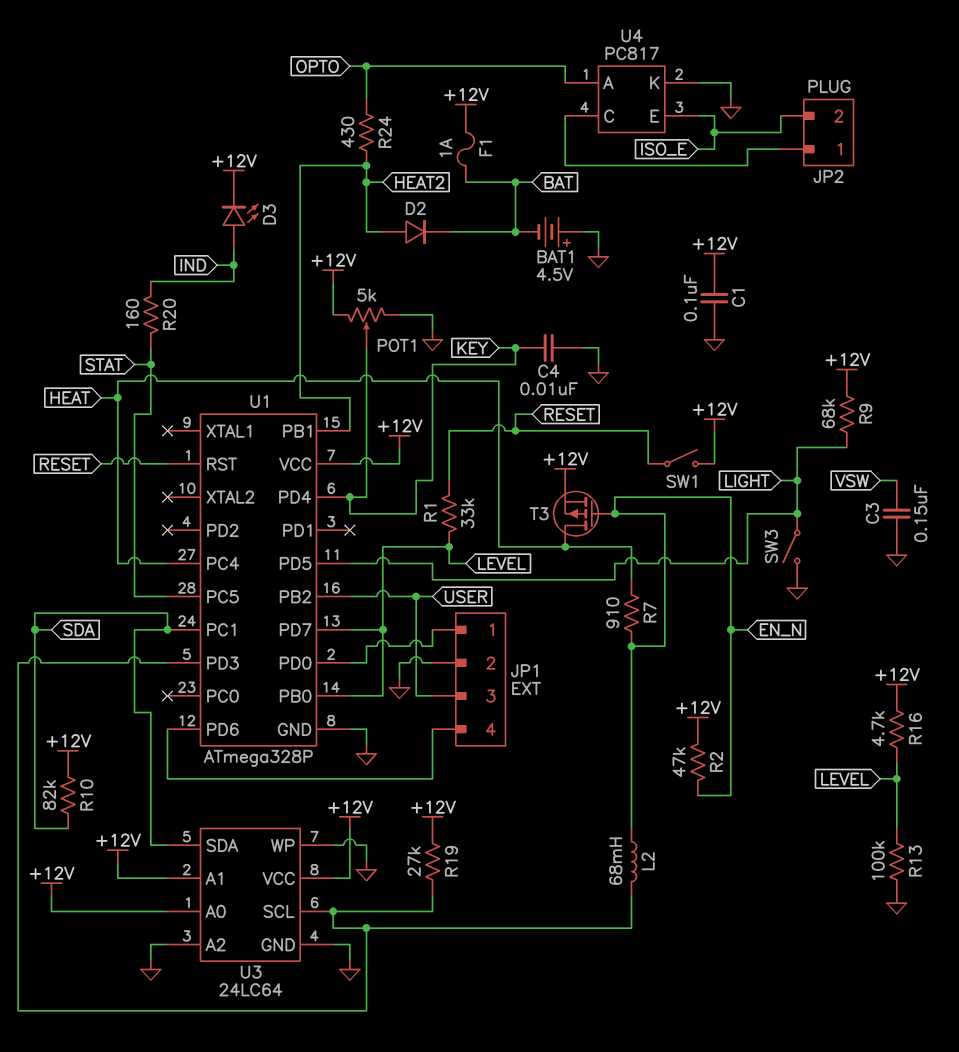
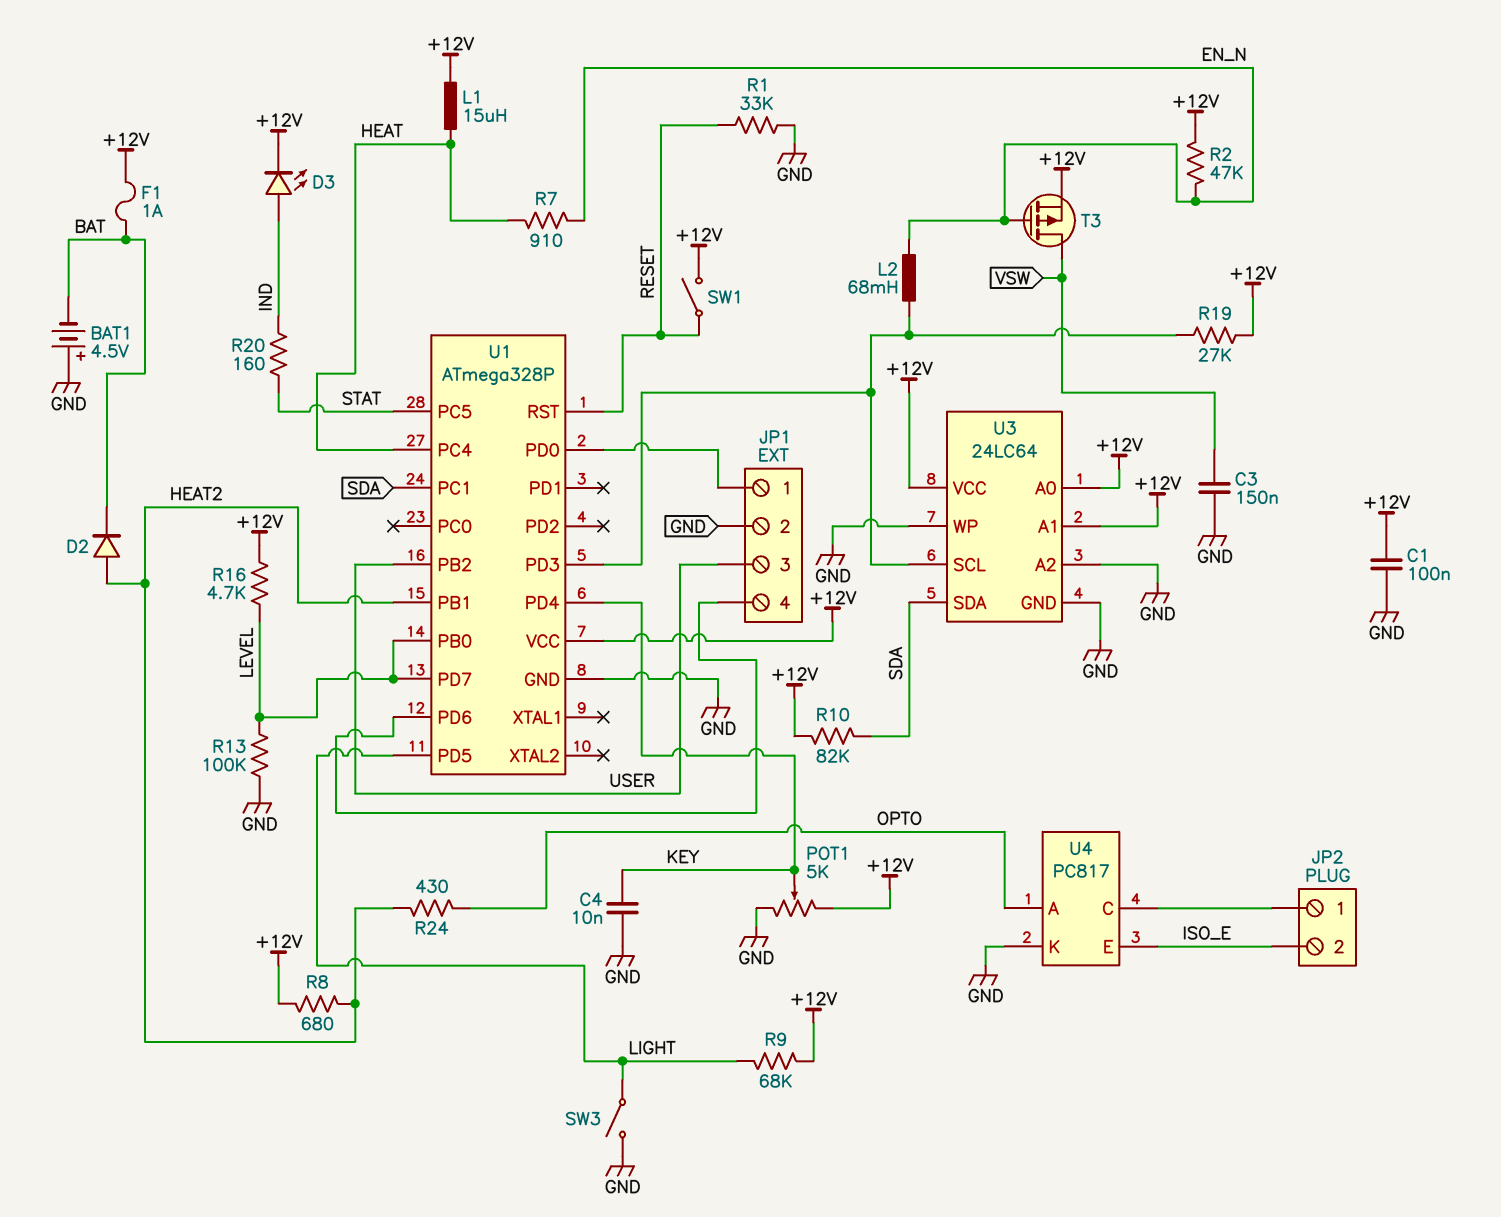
L1: none -> 15uH (+12V, HEAT)
R1: 33k (LEVEL, RESET) -> 33k (GND, RESET)
R8: none -> 680 (+12V, HEAT2)
T3: PMOS (G EN_N, D HEAT, S +12V) -> PMOS (G EN_N, D VSW, S +12V)

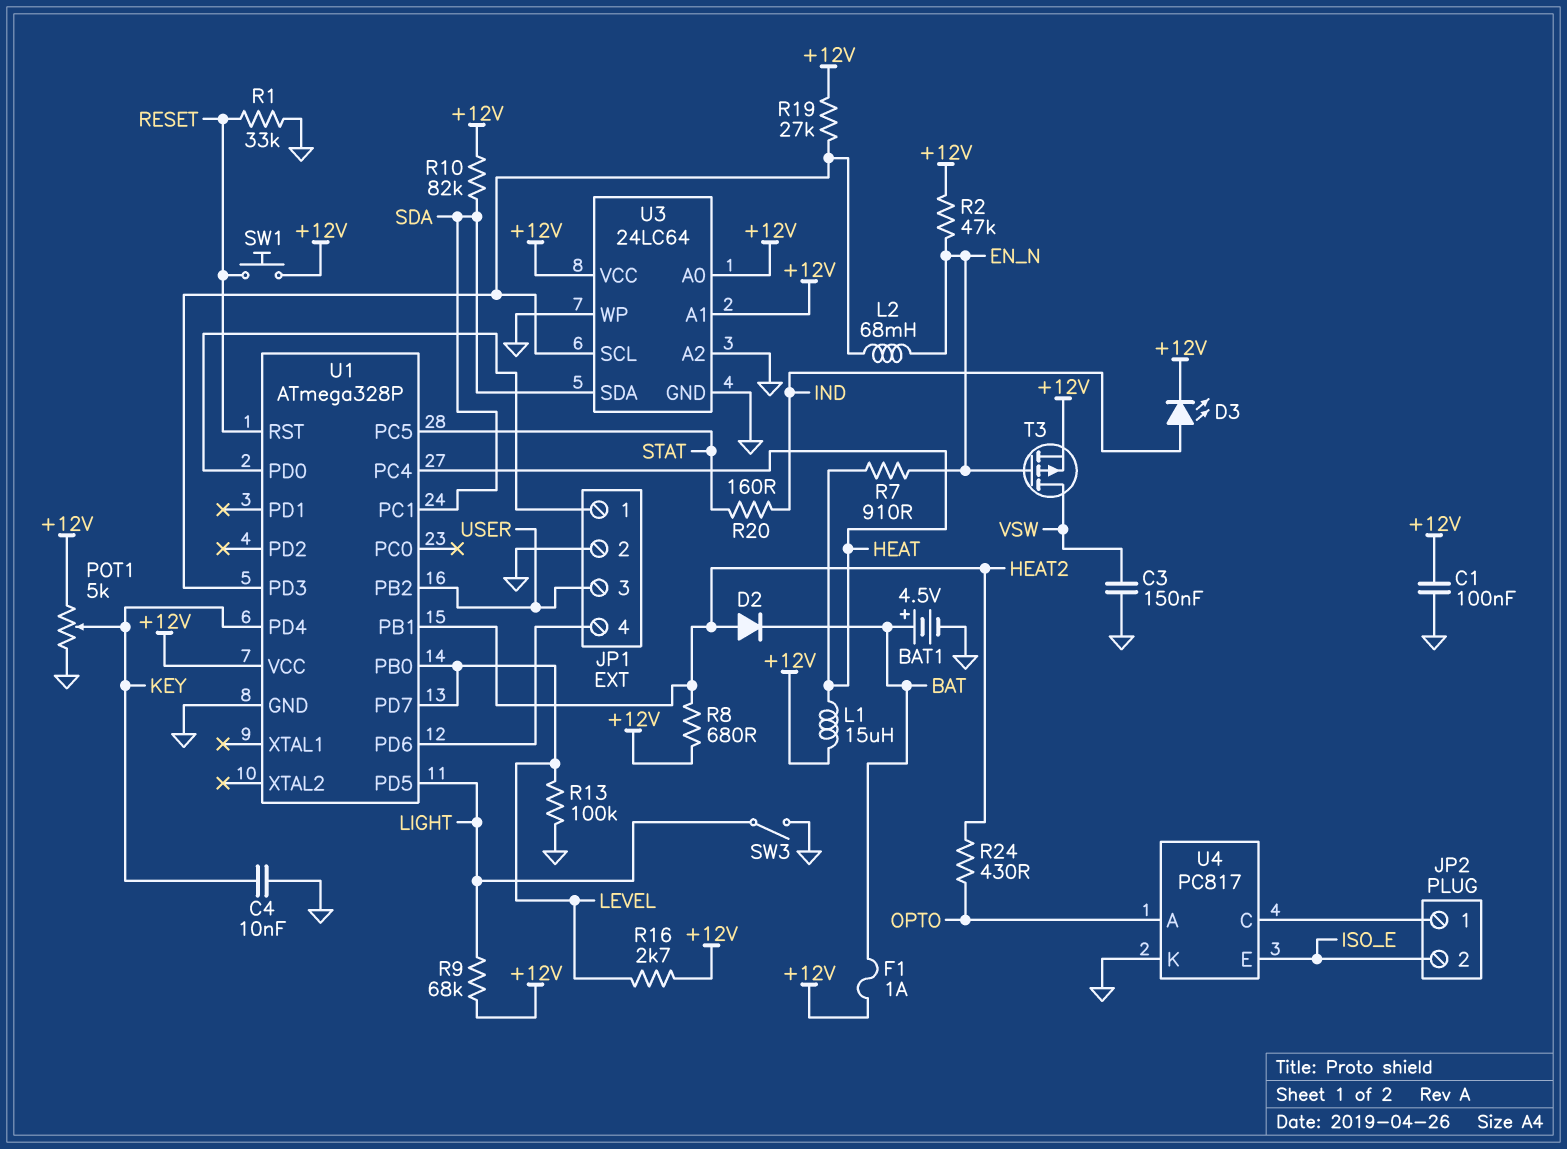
BAT1: 4.5V (plus GND, minus BAT) -> 4.5V (plus BAT, minus GND)
R16: 4.7k (+12V, LEVEL) -> 2.7k (+12V, LEVEL)
SW1: switch (+12V, RESET) -> button (+12V, RESET)

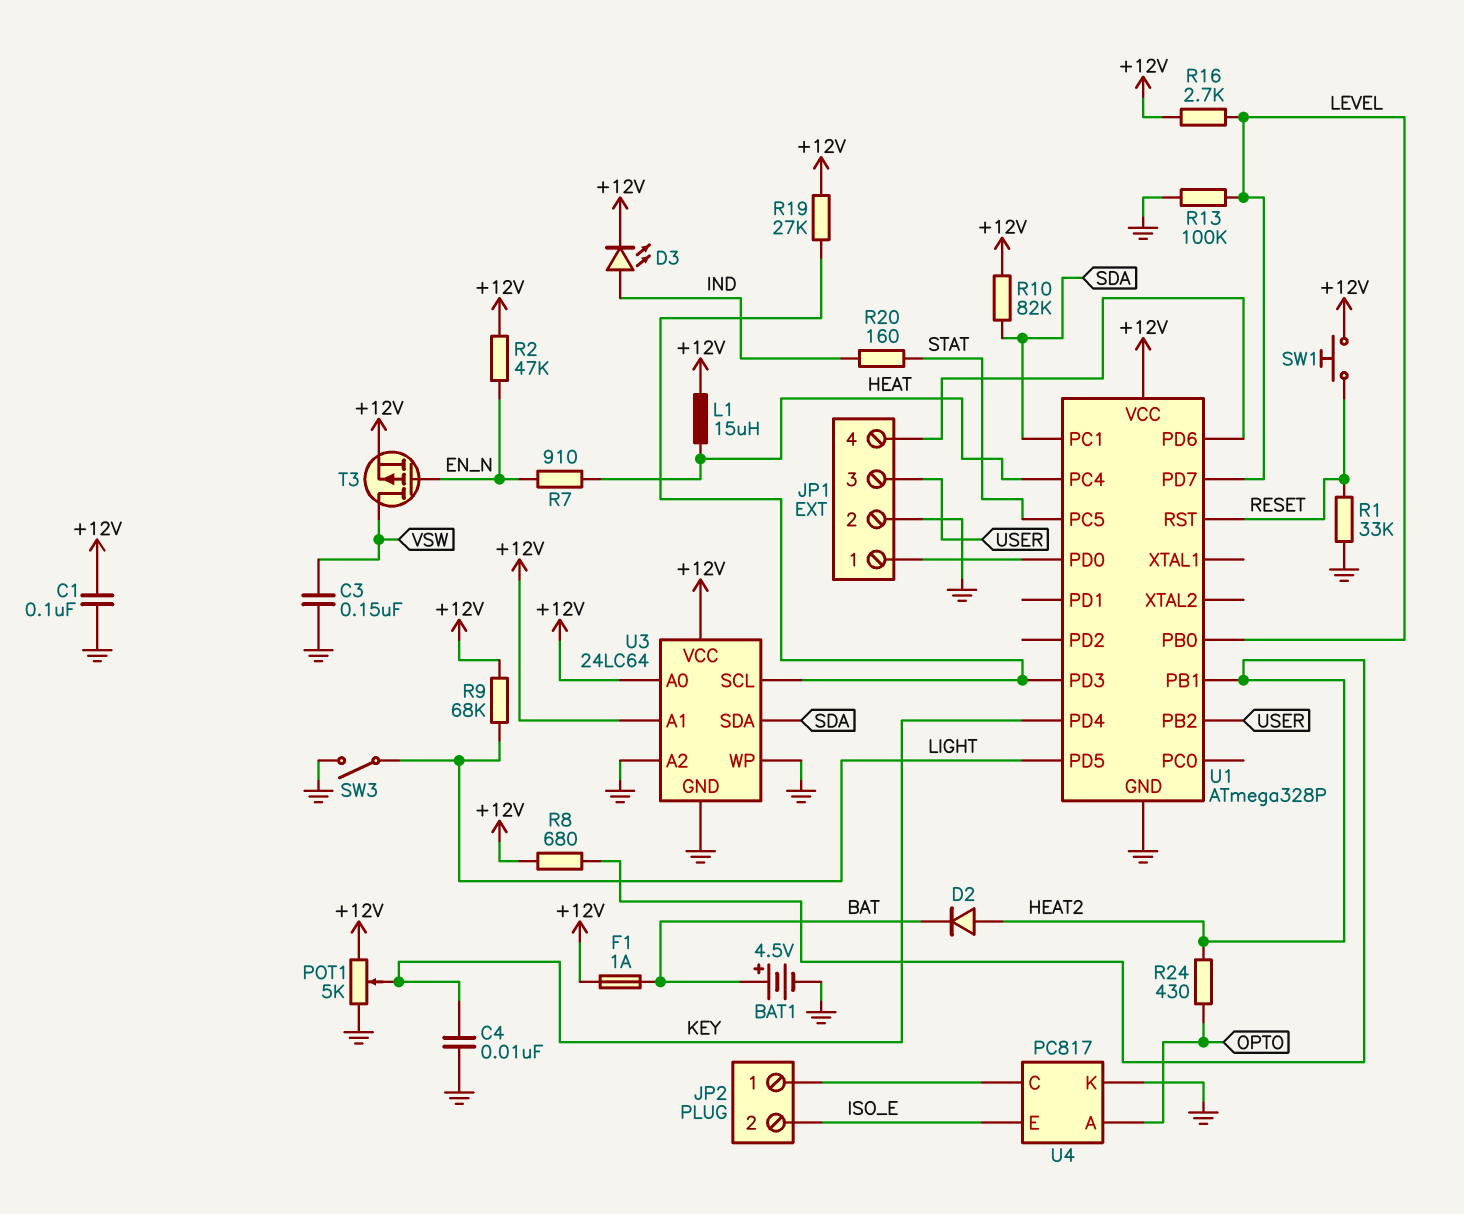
L2: 68mH (EN_N, U1/PD3) -> none

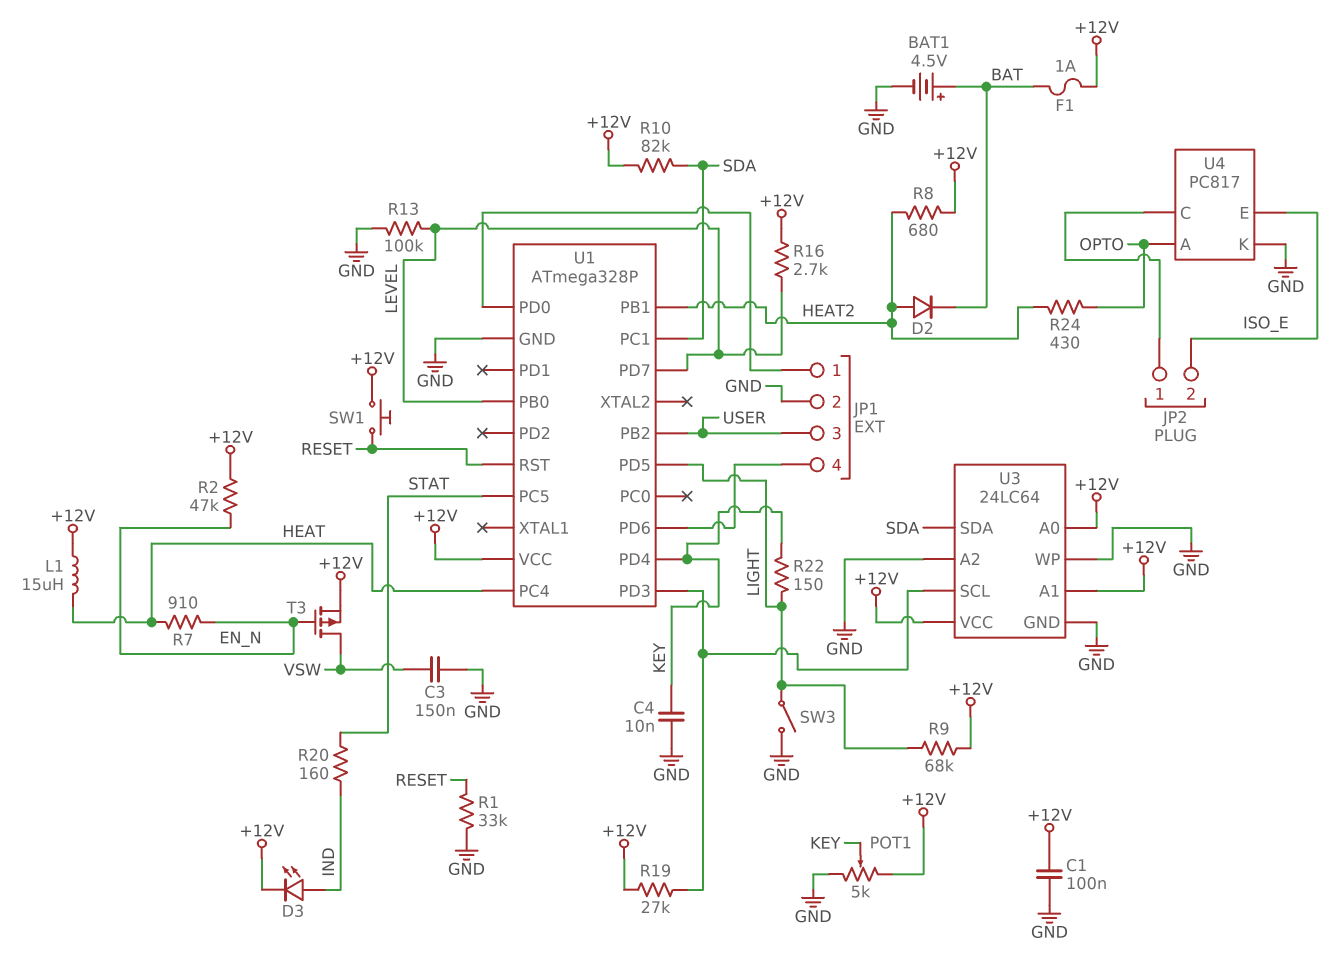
R22: none -> 150 (KEY, LIGHT)

